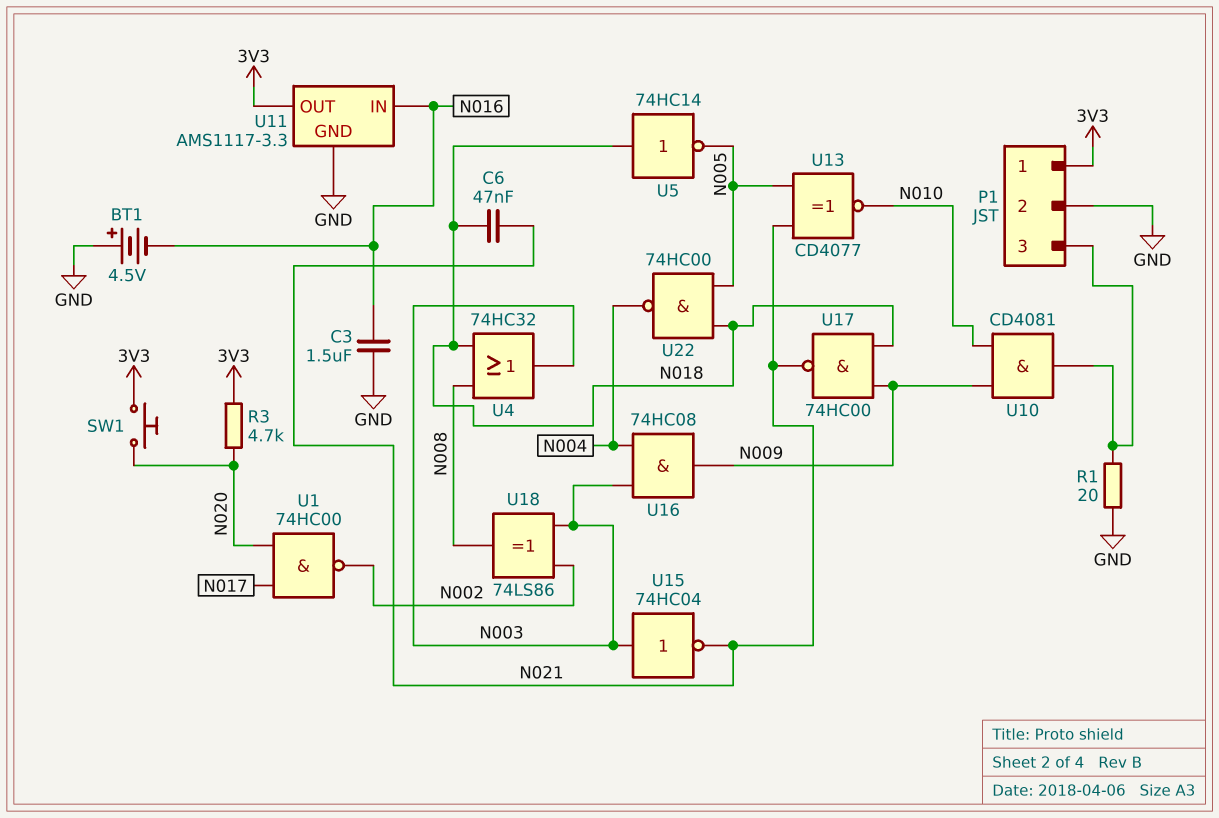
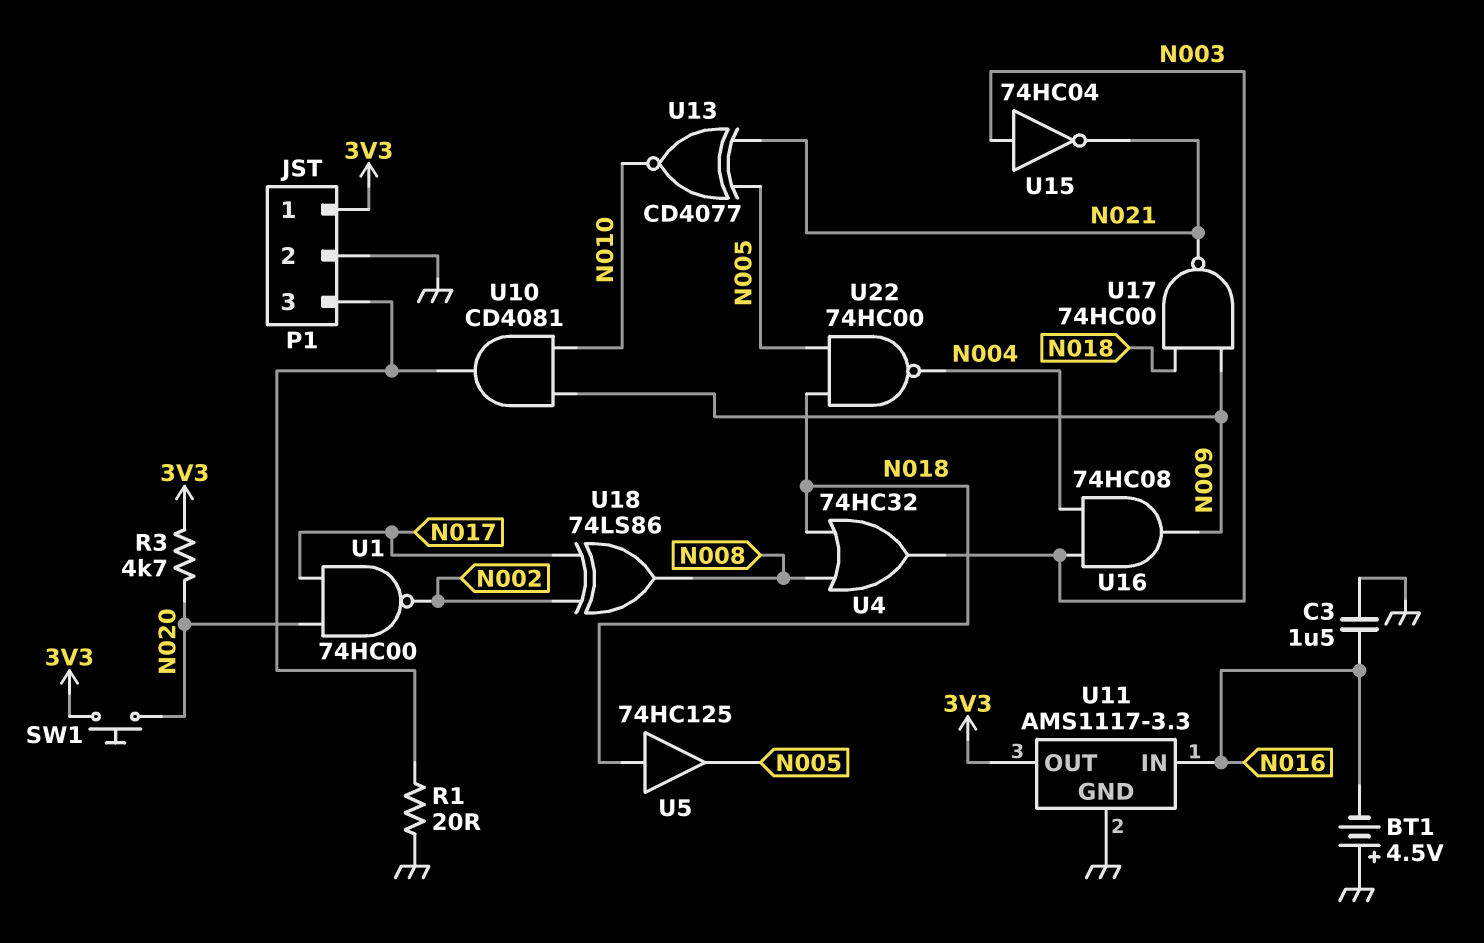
C6: 47nF (N018, N021) -> none
U5: NOT 74HC14 (in N018, out N005) -> buffer 74HC125 (in N018, out N005)
U18: XOR 74LS86 (in N002, in N003, out N008) -> XOR 74LS86 (in N002, in N017, out N008)

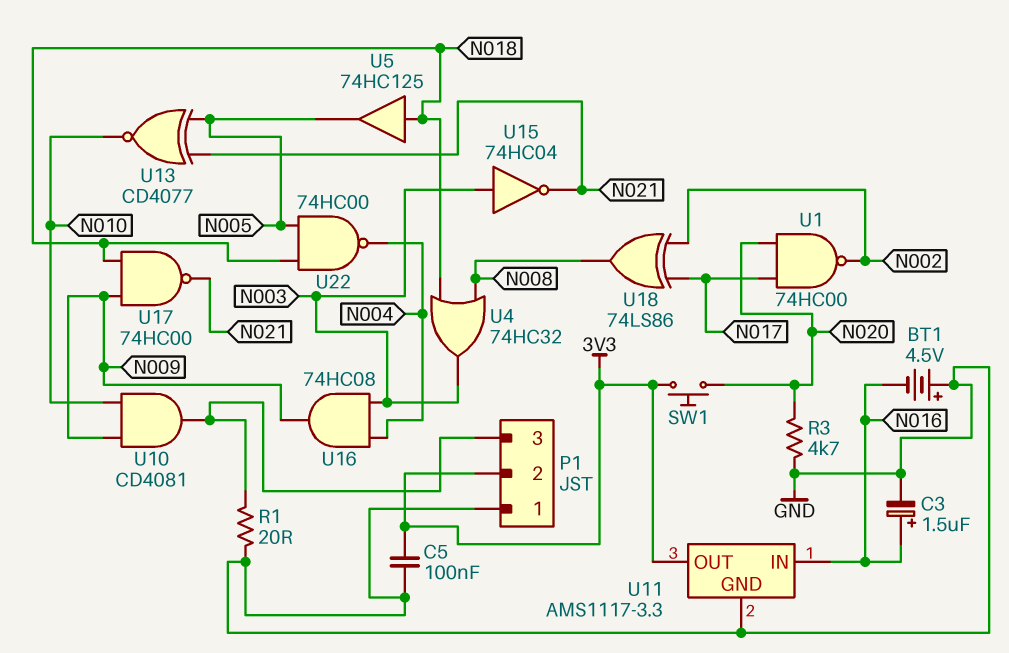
C3: 1.5uF (GND, N016) -> 1.5uF (plus N016, minus GND)
C5: none -> 100nF (3V3, GND)
P1 pin 1: 3V3 -> GND
P1 pin 2: GND -> 3V3
R3: 4.7k (3V3, N020) -> 4.7k (GND, N020)

